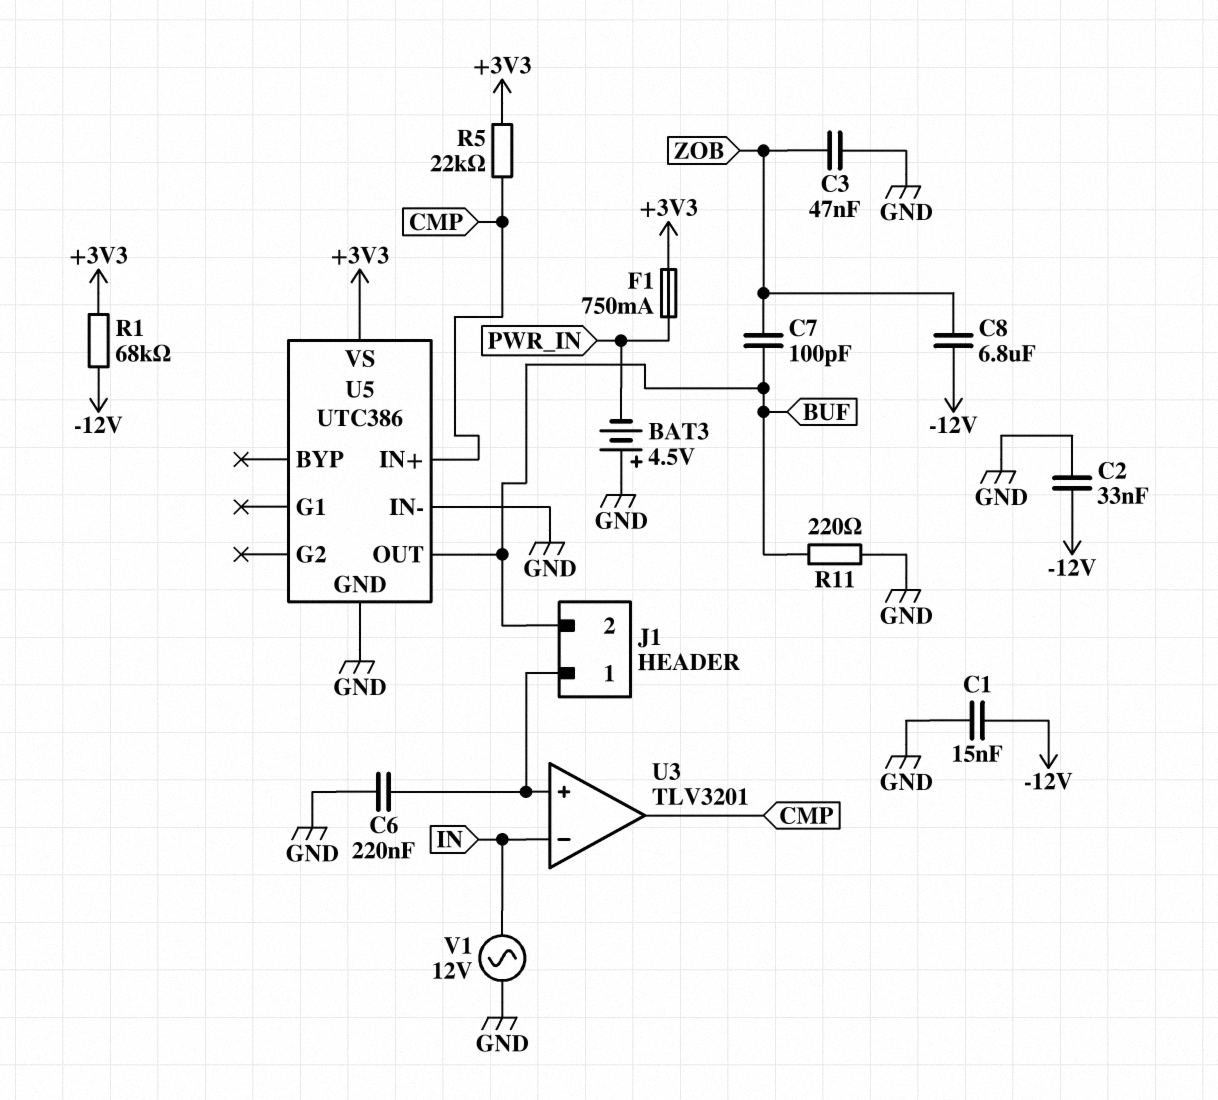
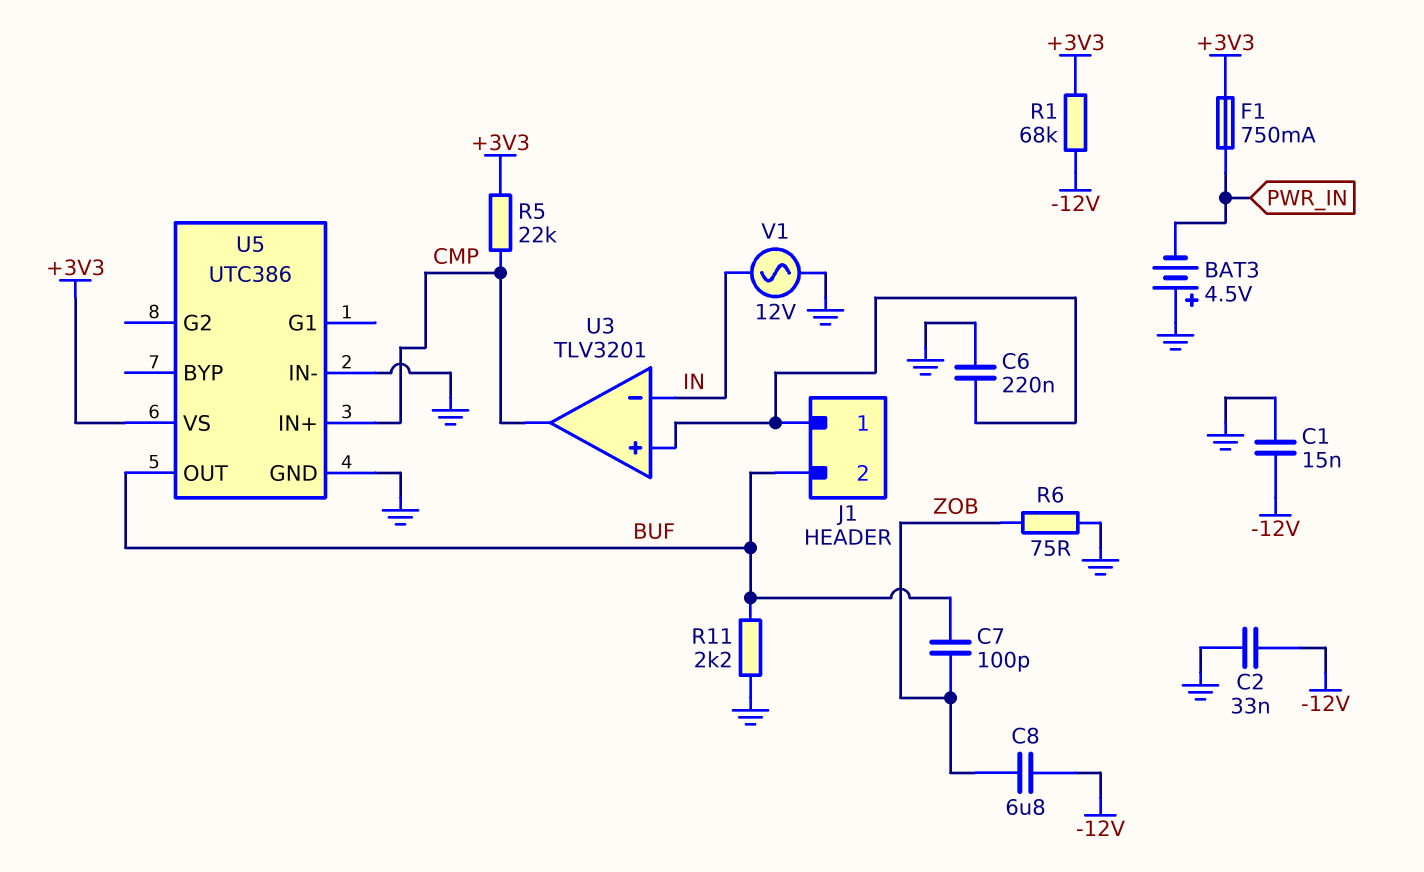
C3: 47nF (GND, ZOB) -> none
R6: none -> 75 (GND, ZOB)
R11: 220 (BUF, GND) -> 2.2k (BUF, GND)

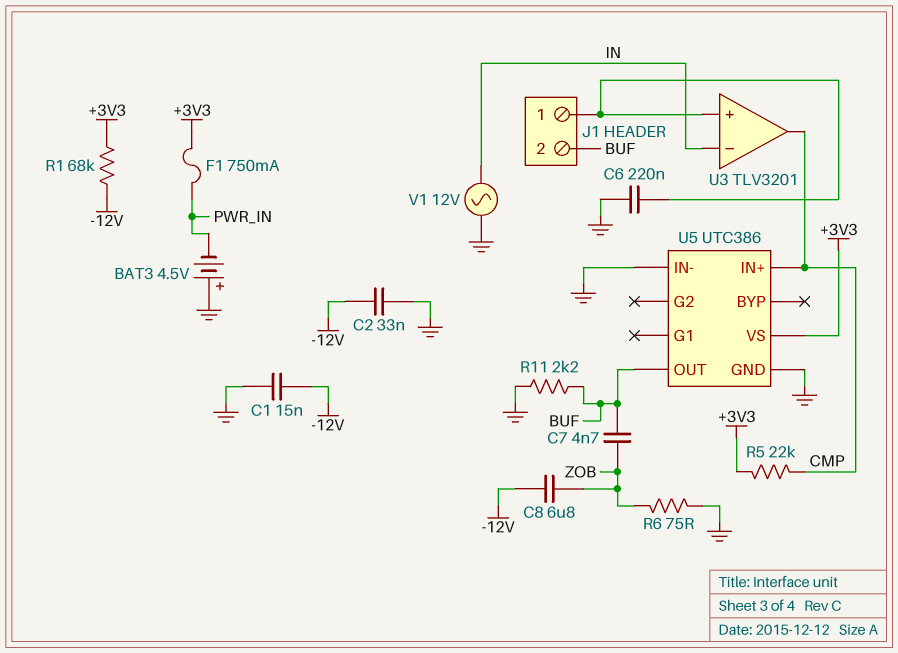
C7: 100pF (BUF, ZOB) -> 4.7nF (BUF, ZOB)

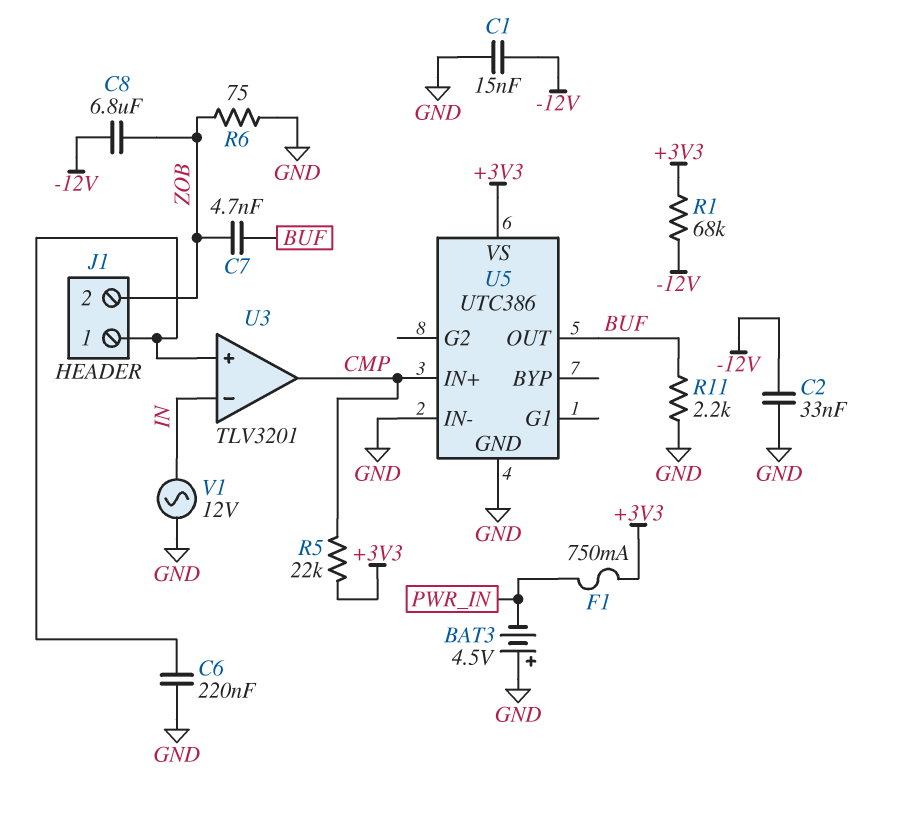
J1 pin 2: BUF -> ZOB

